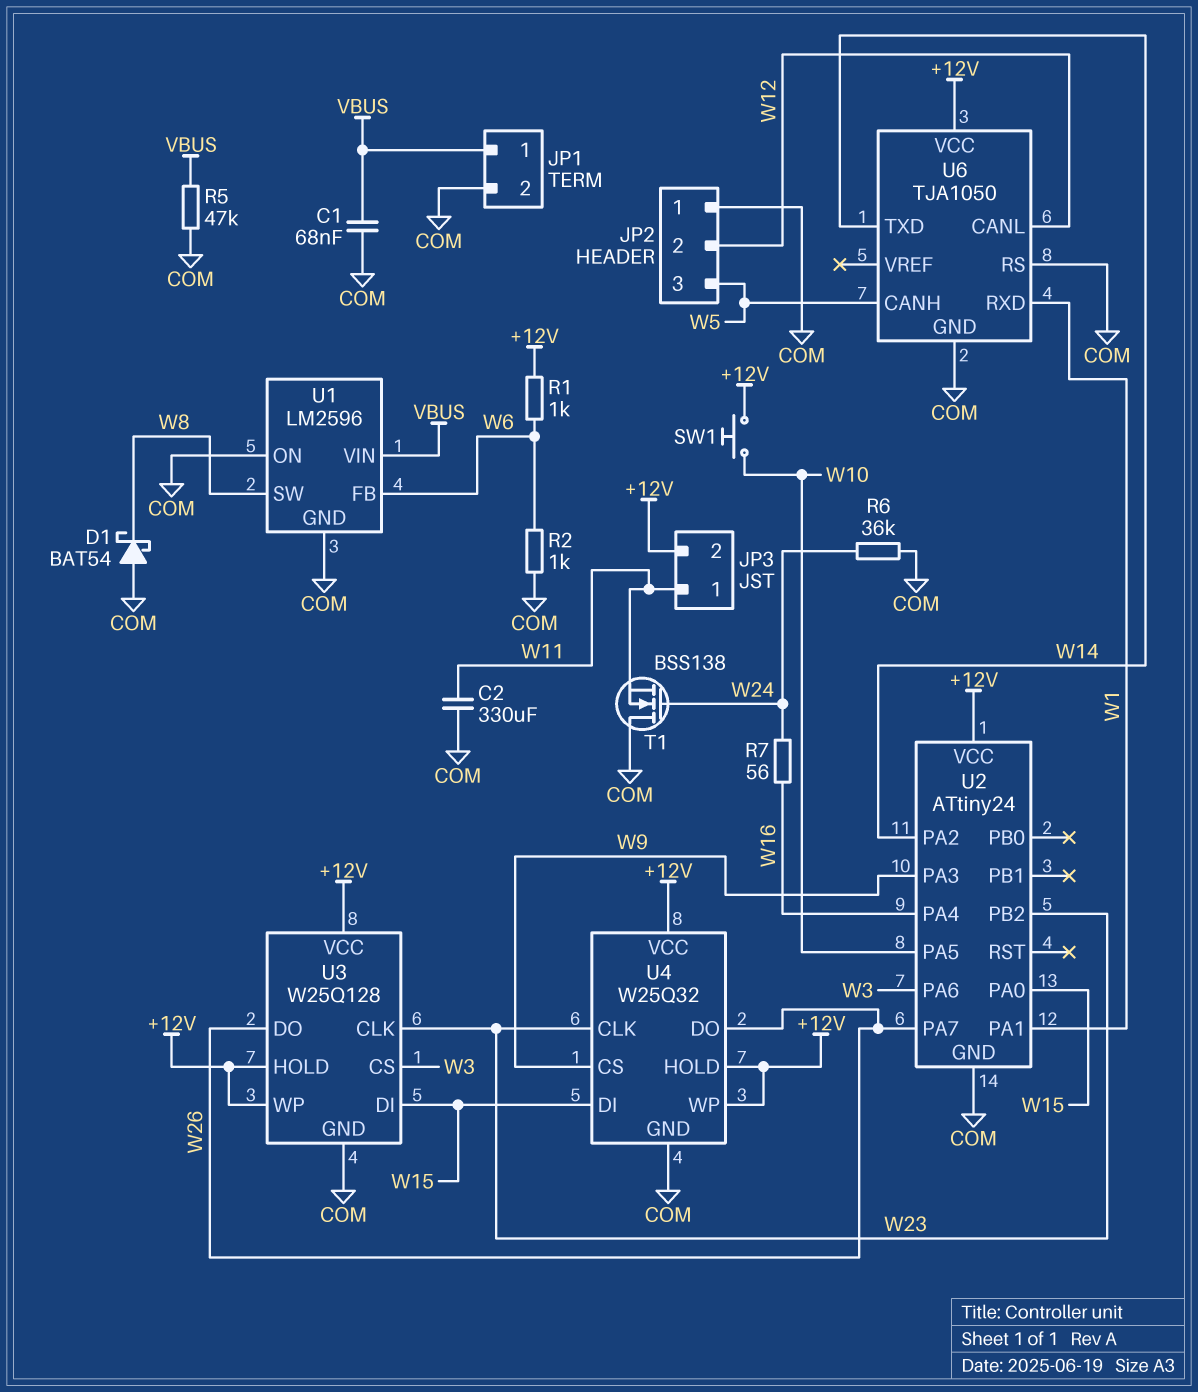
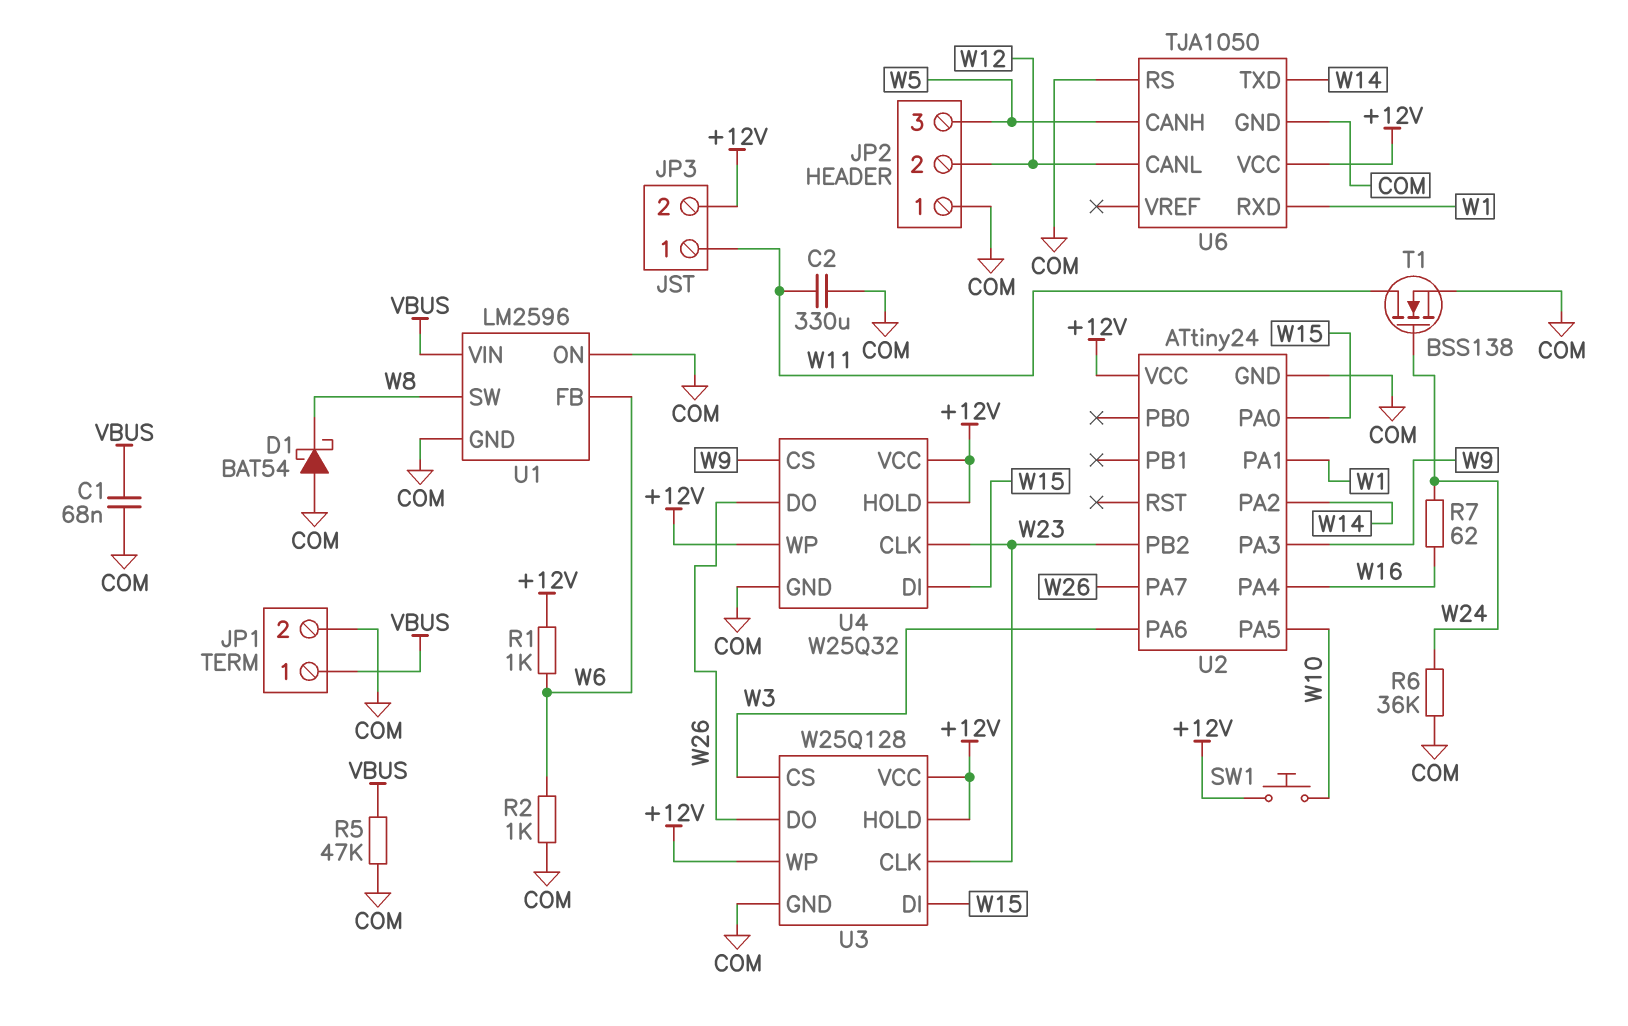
R7: 56 (W16, W24) -> 62 (W16, W24)
T1: NMOS BSS138 (G W24, D COM, S W11) -> NMOS BSS138 (G W24, D W11, S COM)

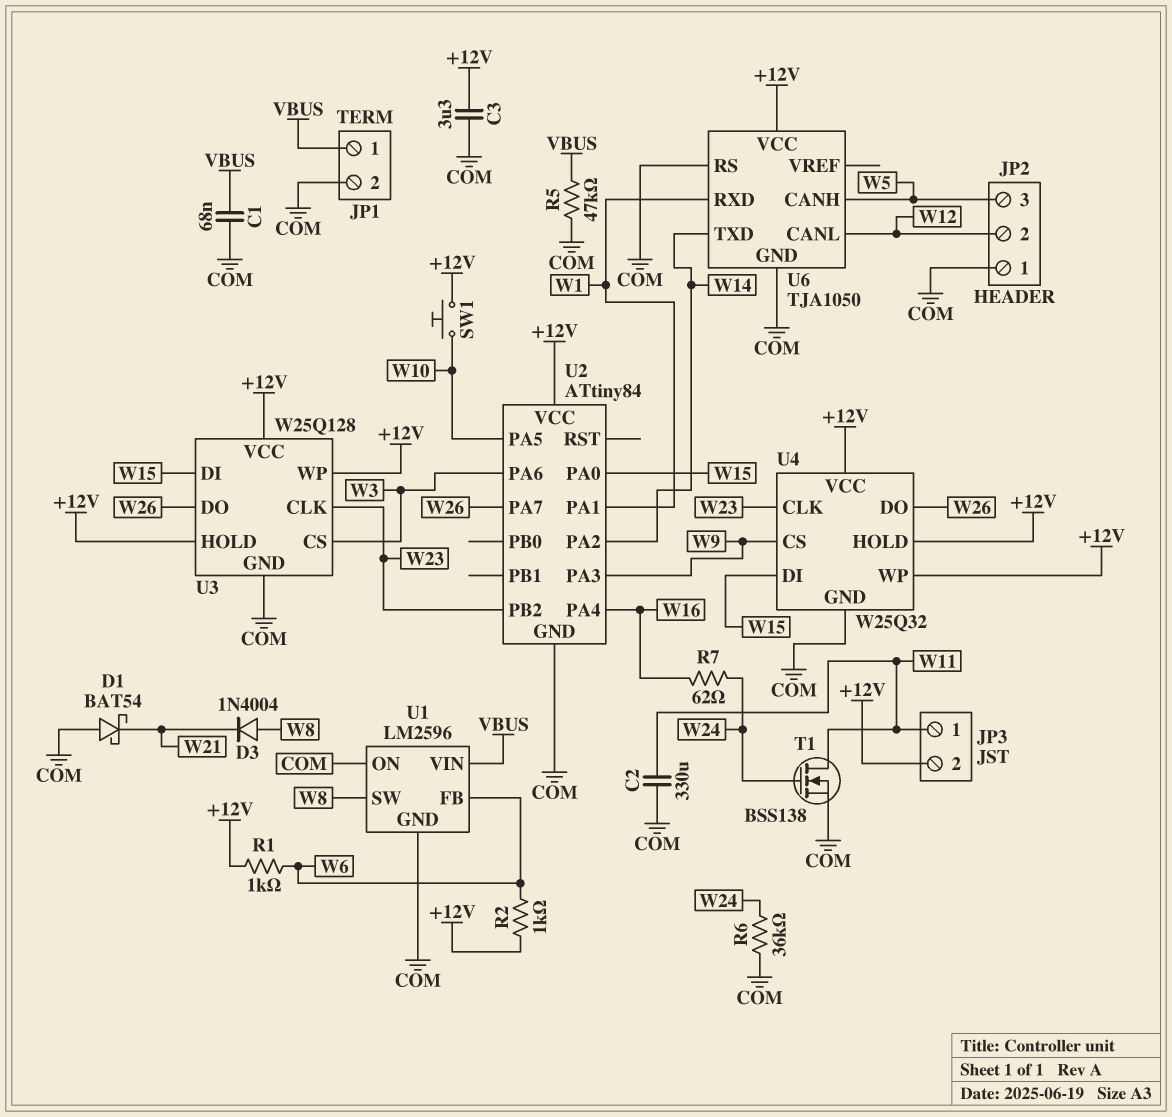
C3: none -> 3.3uF (+12V, COM)
D1: schottky BAT54 (A COM, K W8) -> schottky BAT54 (A COM, K W21)
D3: none -> diode 1N4004 (A W8, K W21)
R2: 1k (COM, W6) -> 1k (+12V, W6)
U2: ATtiny24 -> ATtiny84

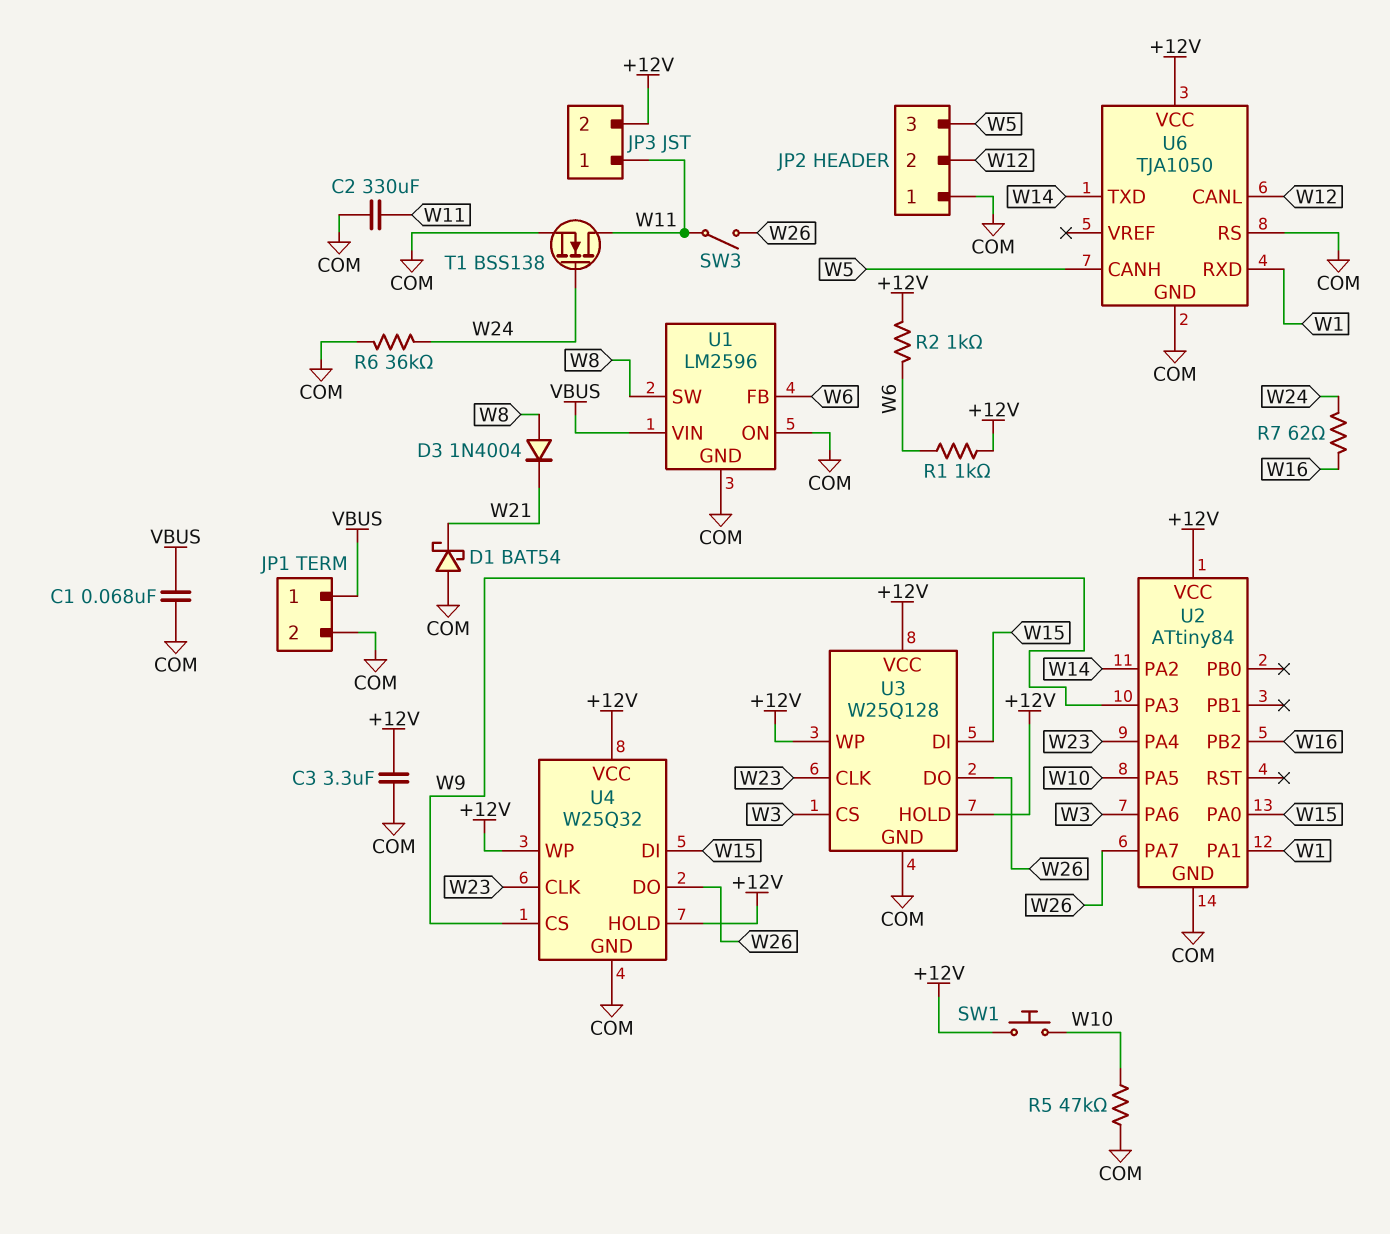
R5: 47k (COM, VBUS) -> 47k (COM, W10)
SW3: none -> switch (W11, W26)
U2 pin PA4: W16 -> W23
U2 pin PB2: W23 -> W16

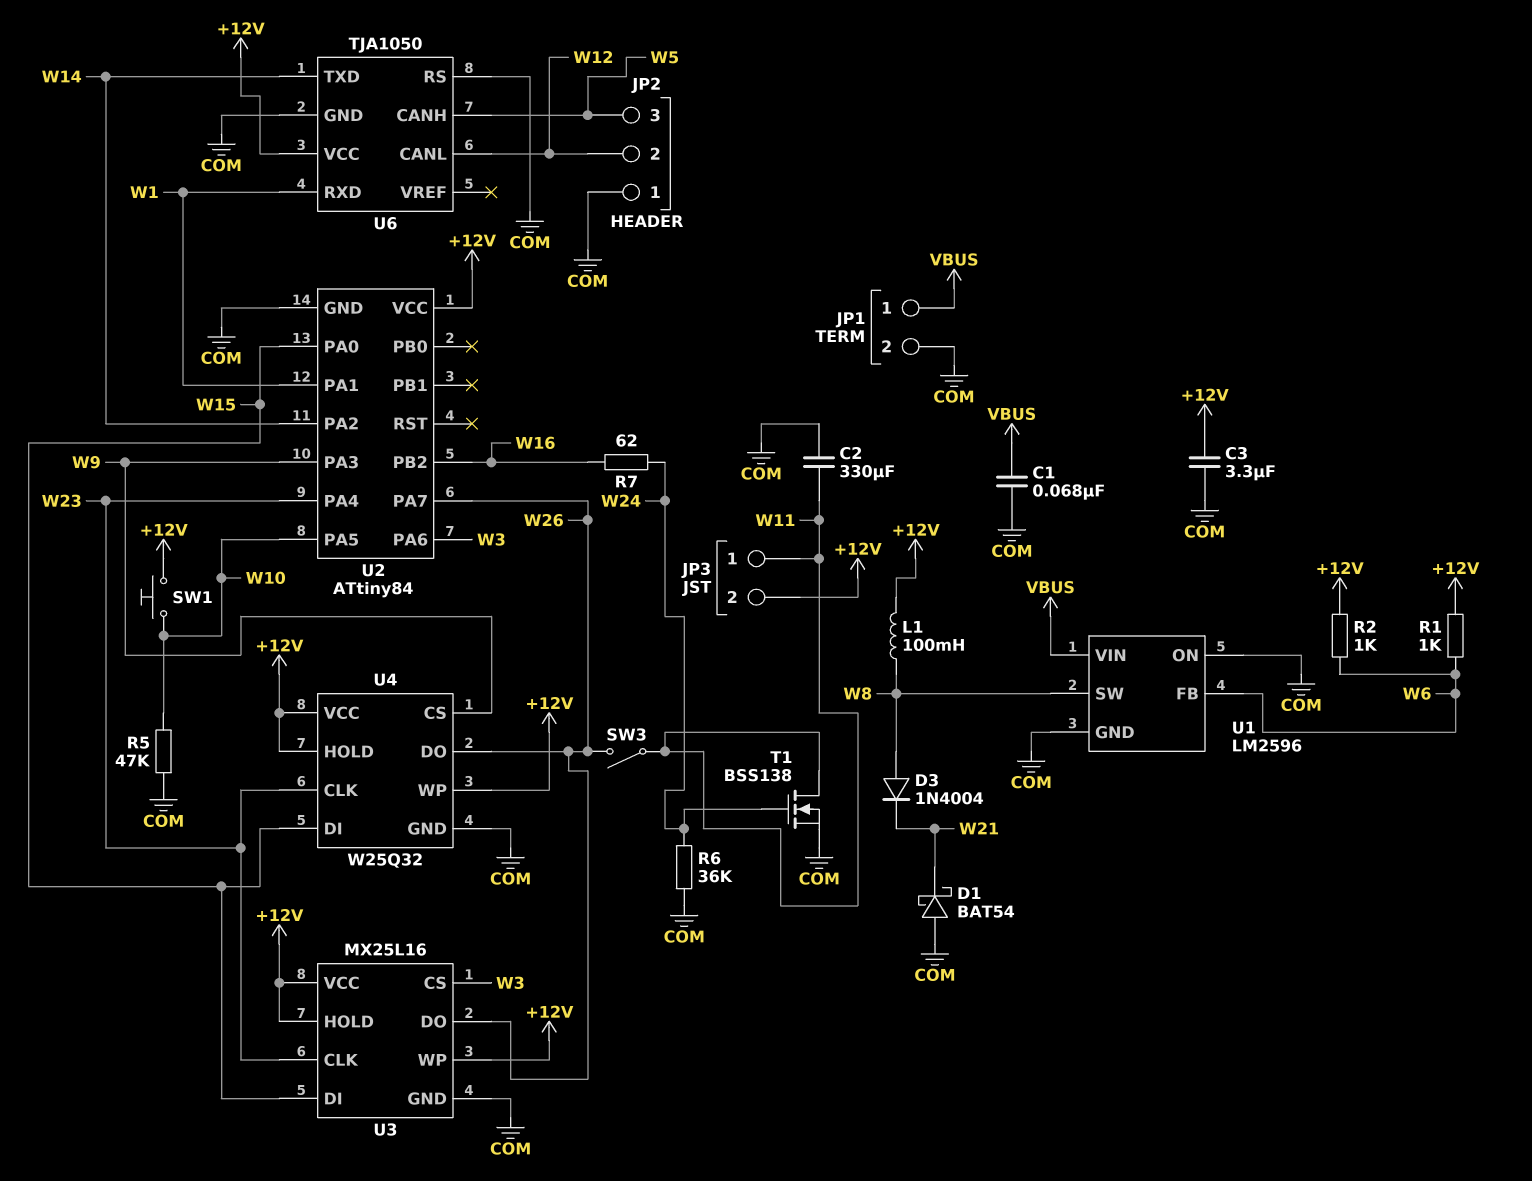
L1: none -> 100mH (+12V, W8)
U3: W25Q128 -> MX25L16

